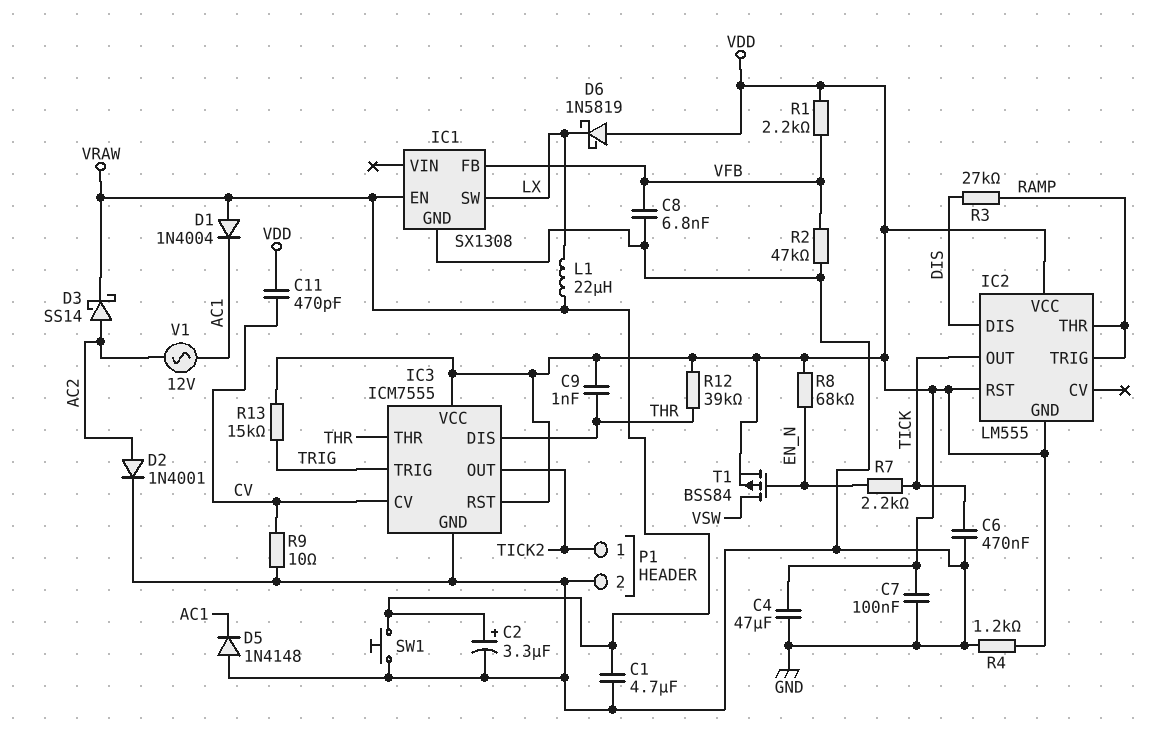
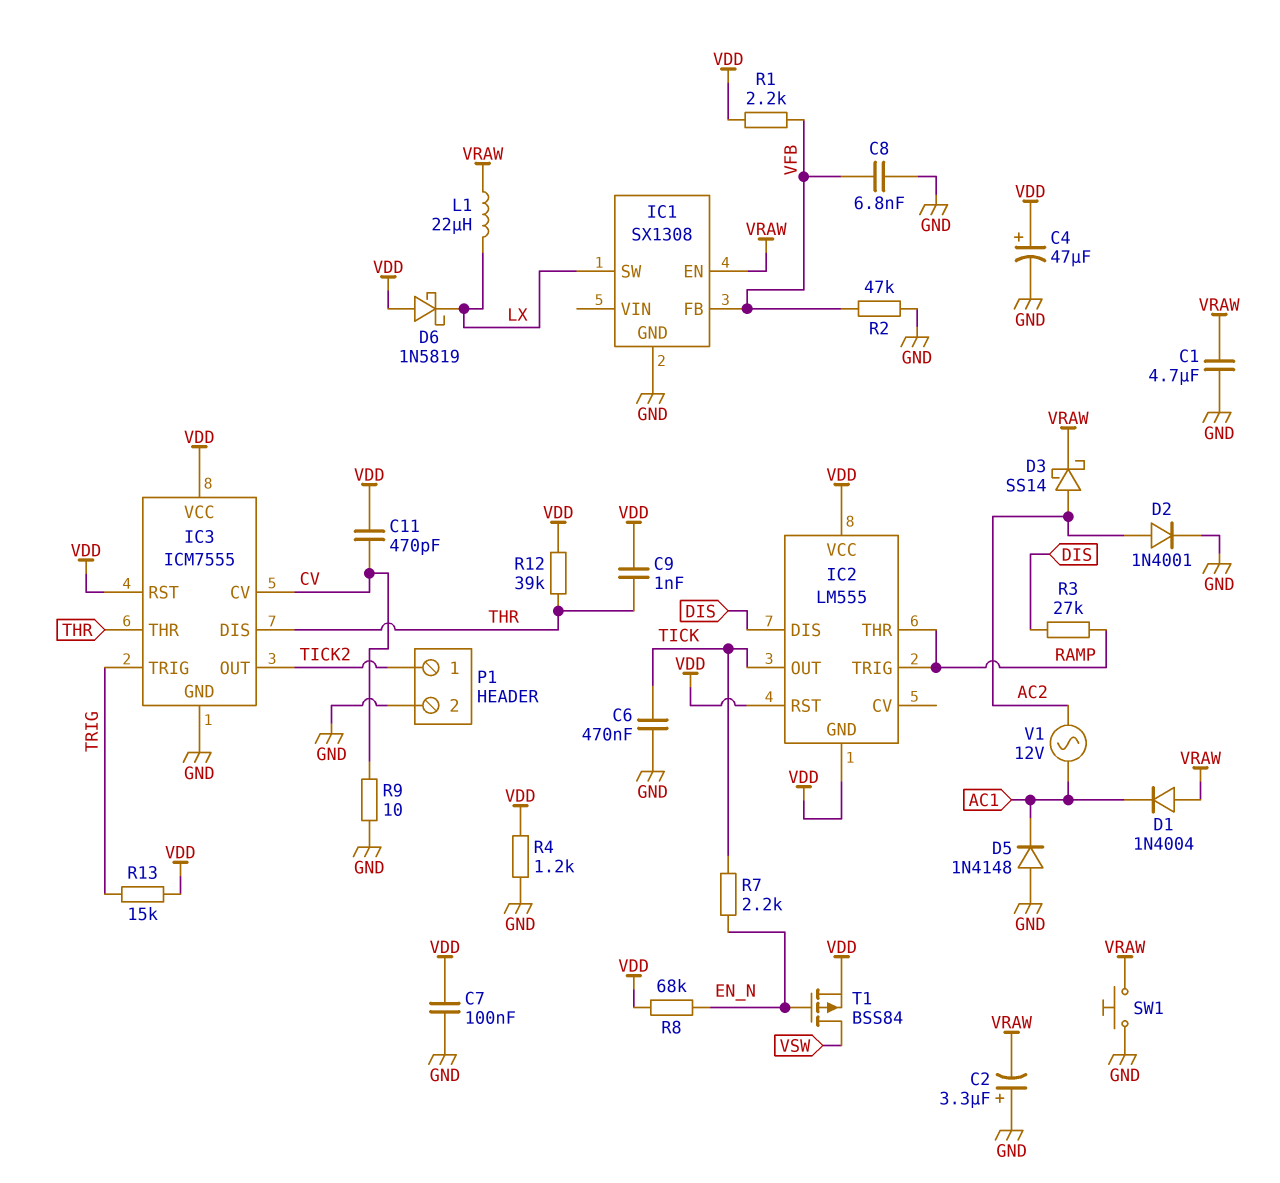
C2: 3.3uF (plus VRAW, minus GND) -> 3.3uF (plus GND, minus VRAW)
C4: 47uF (GND, VDD) -> 47uF (plus VDD, minus GND)

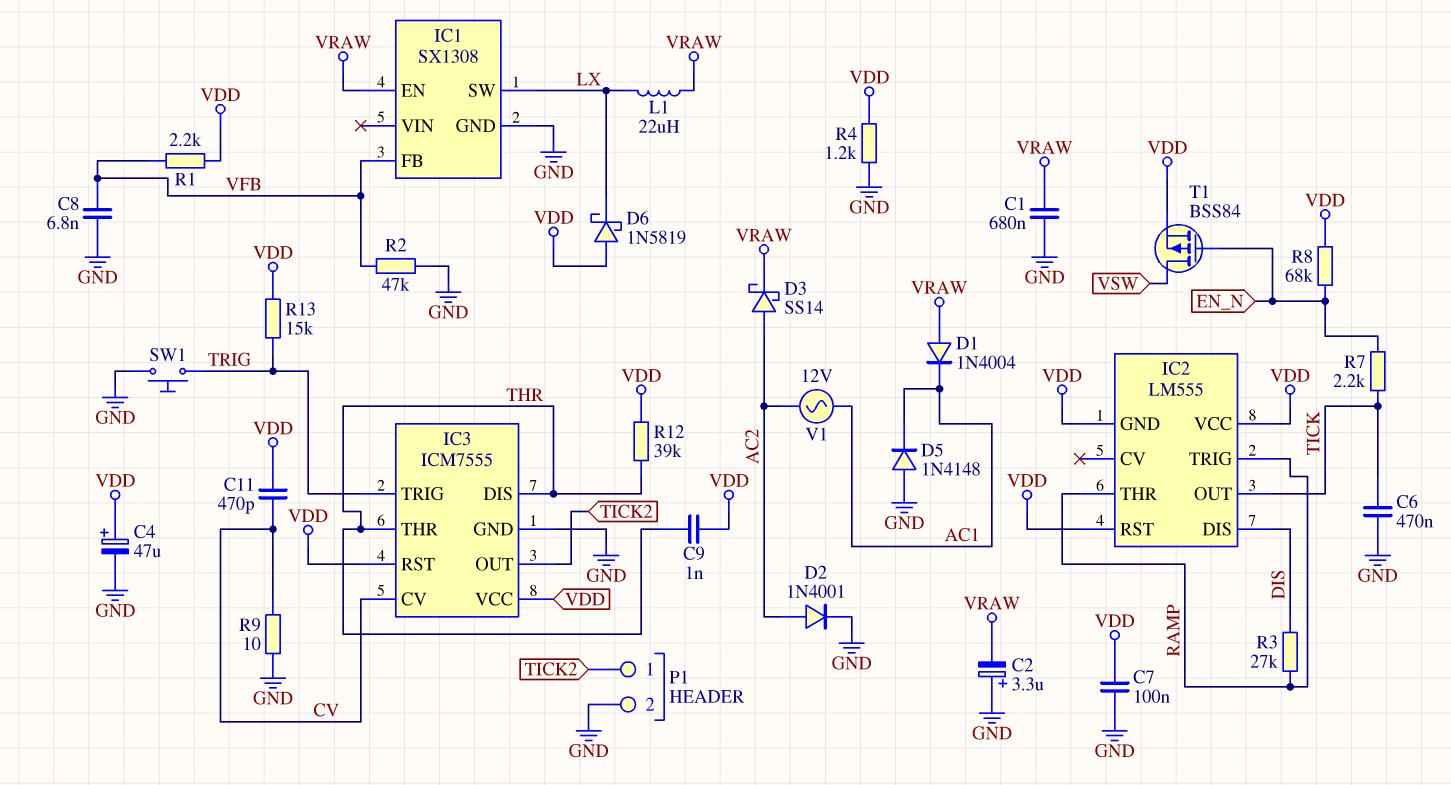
C1: 4.7uF (GND, VRAW) -> 680nF (GND, VRAW)
SW1: button (GND, VRAW) -> button (GND, TRIG)

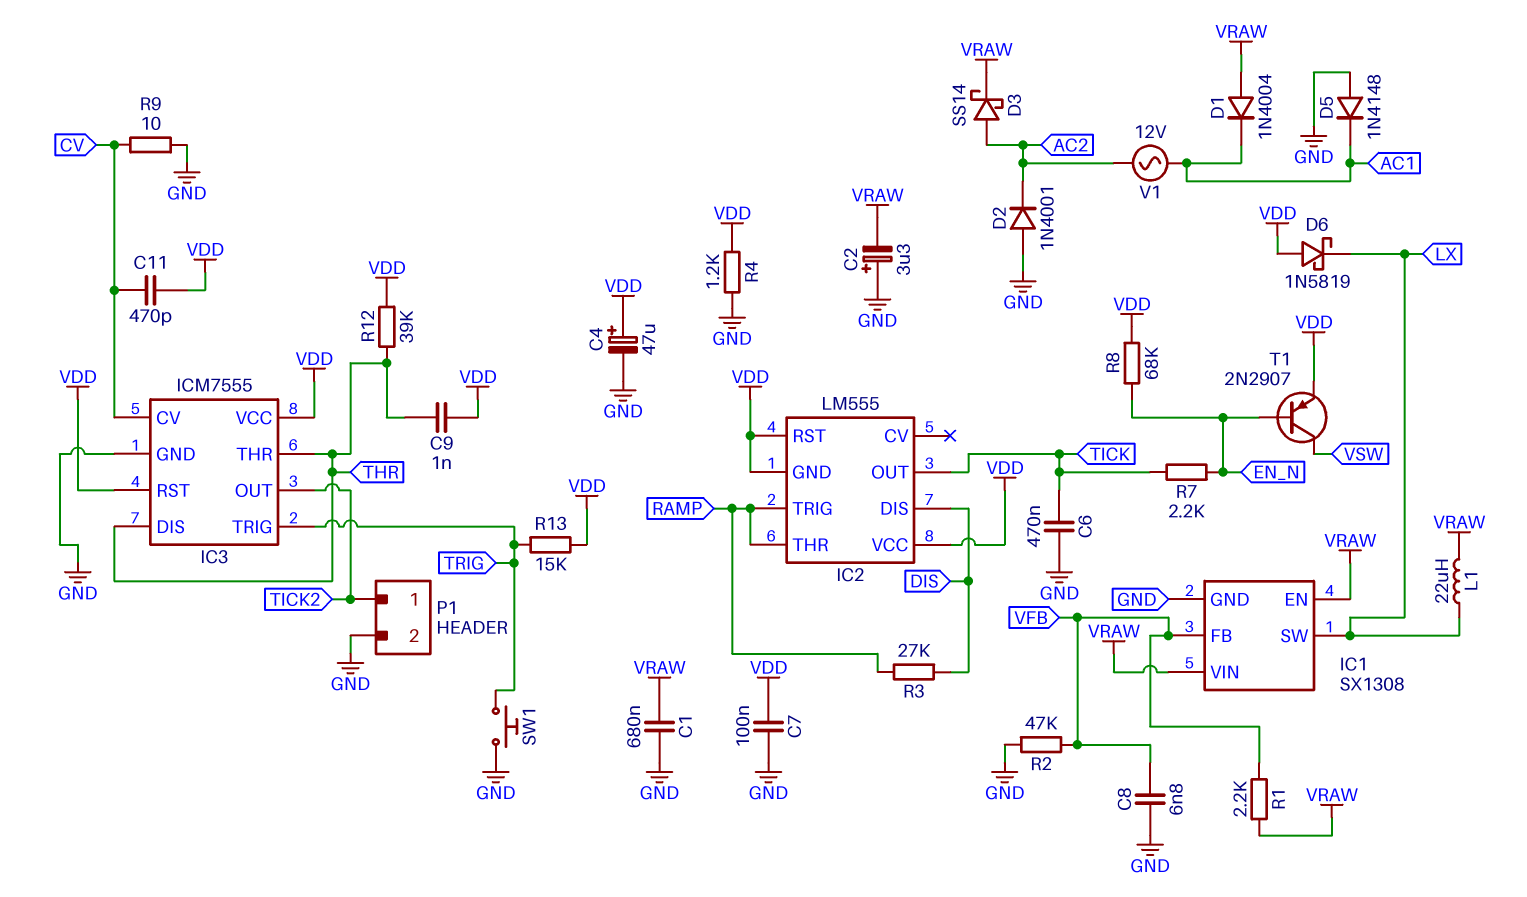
D2: diode 1N4001 (A AC2, K GND) -> diode 1N4001 (A GND, K AC2)
IC1 pin VIN: none -> VRAW
R1: 2.2k (VDD, VFB) -> 2.2k (VFB, VRAW)
T1: PMOS BSS84 (G EN_N, D VSW, S VDD) -> PNP 2N2907 (B EN_N, C VSW, E VDD)

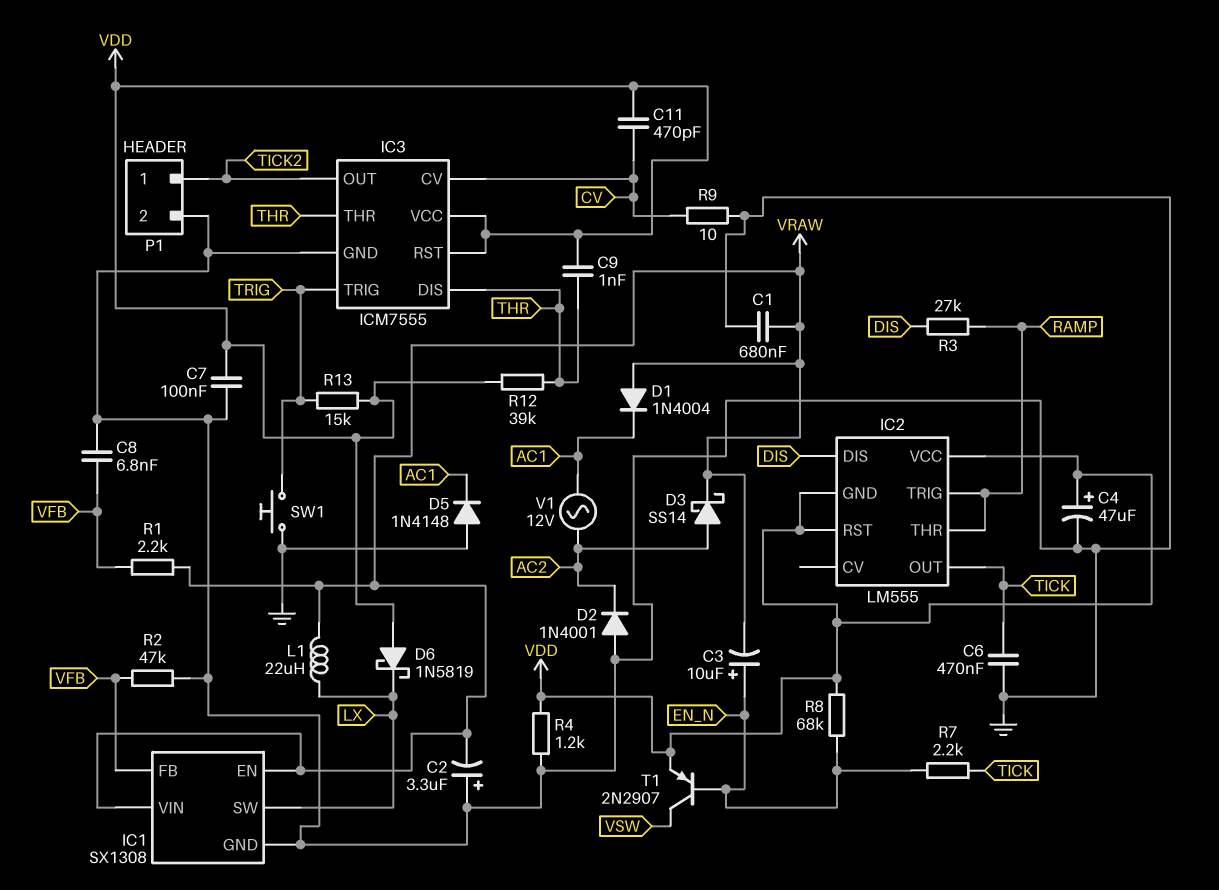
C3: none -> 10uF (plus EN_N, minus VRAW)

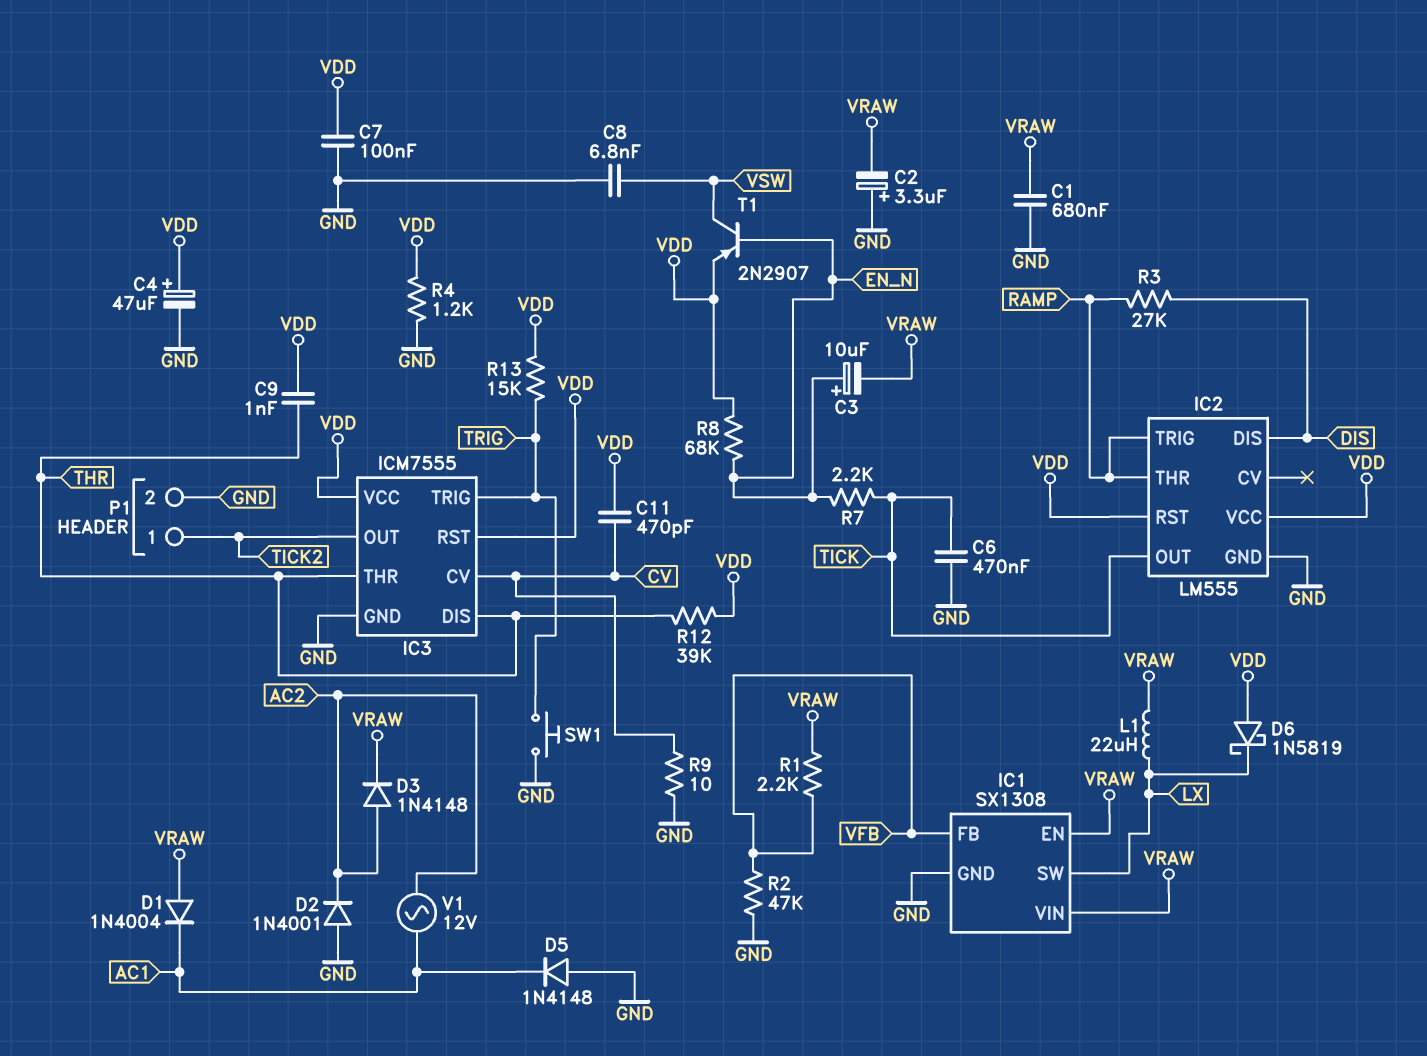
C8: 6.8nF (GND, VFB) -> 6.8nF (GND, VSW)
D3: schottky SS14 (A AC2, K VRAW) -> diode 1N4148 (A AC2, K VRAW)
IC2 pin GND: VDD -> GND

